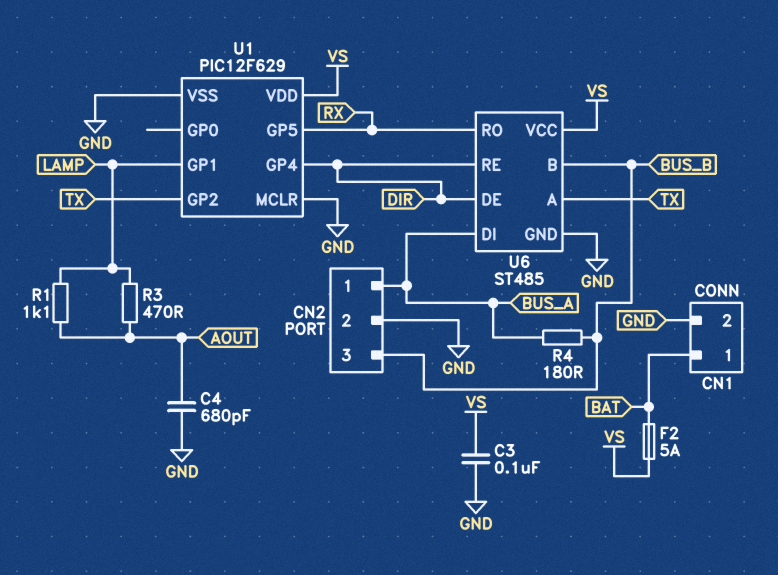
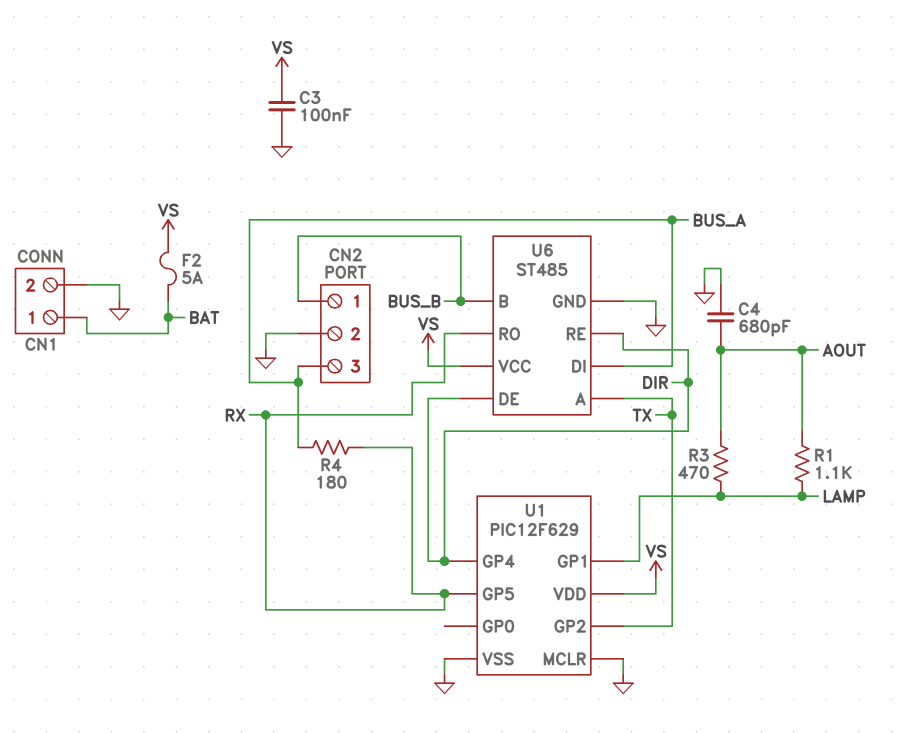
CN2 pin 1: BUS_A -> BUS_B
CN2 pin 3: BUS_B -> BUS_A
R4: 180 (BUS_A, BUS_B) -> 180 (BUS_A, RX)

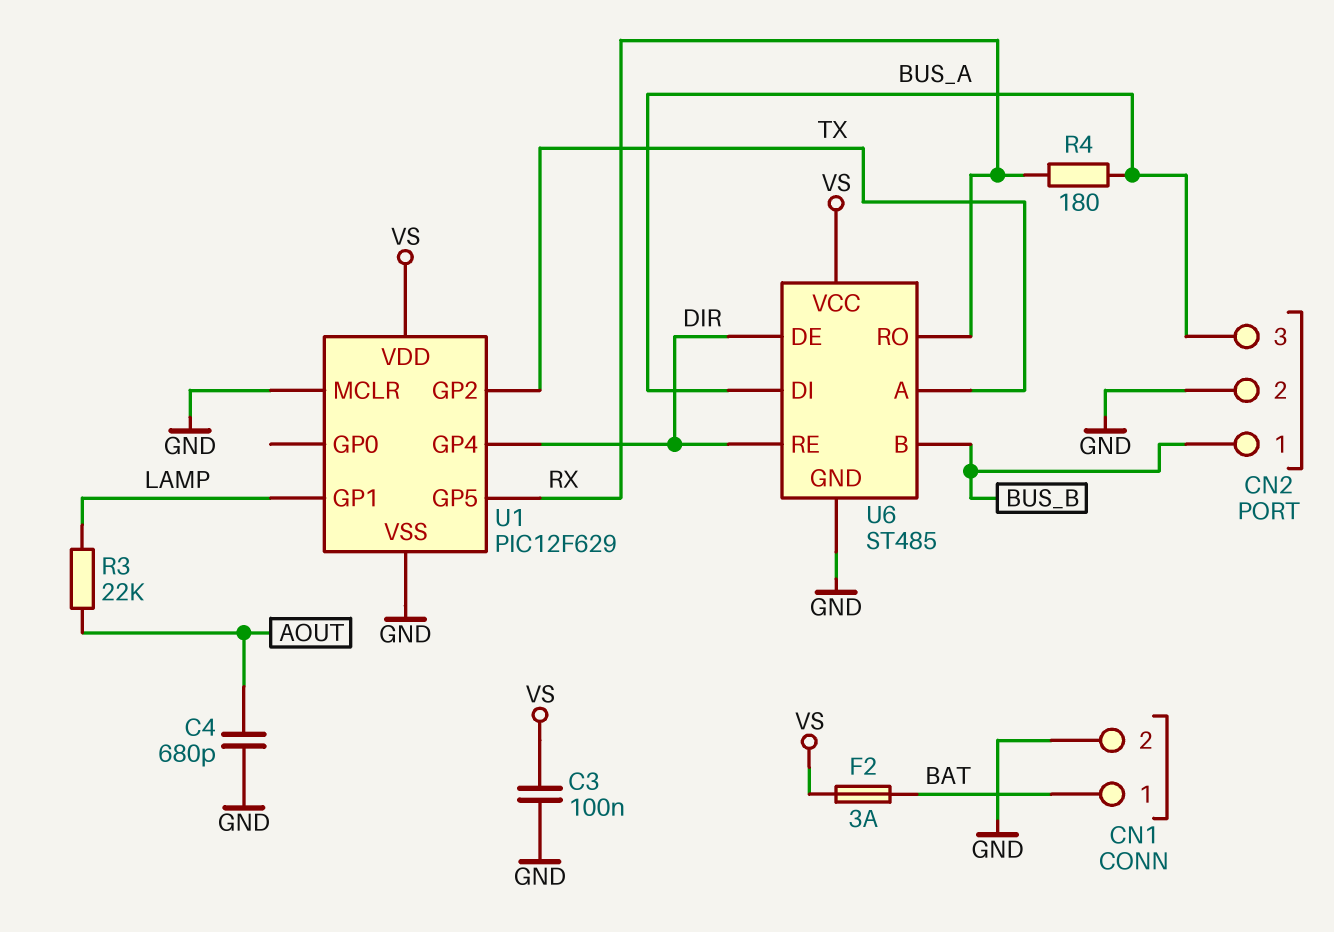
F2: 5A (BAT, VS) -> 3A (BAT, VS)
R1: 1.1k (AOUT, LAMP) -> none
R3: 470 (AOUT, LAMP) -> 22k (AOUT, LAMP)

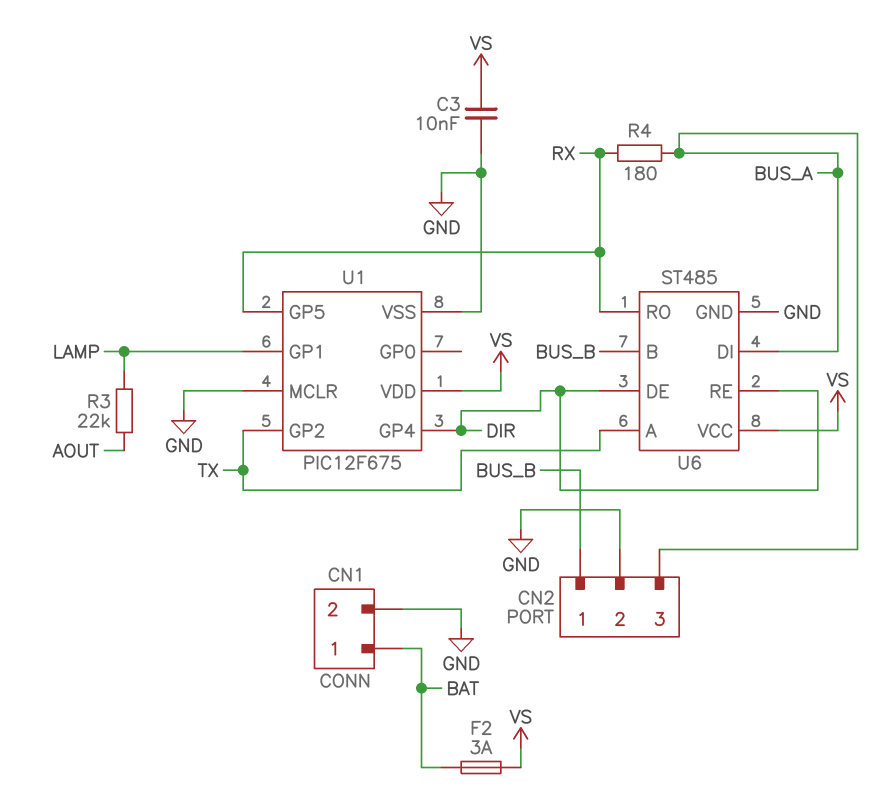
C3: 100nF (GND, VS) -> 10nF (GND, VS)
C4: 680pF (AOUT, GND) -> none
U1: PIC12F629 -> PIC12F675

